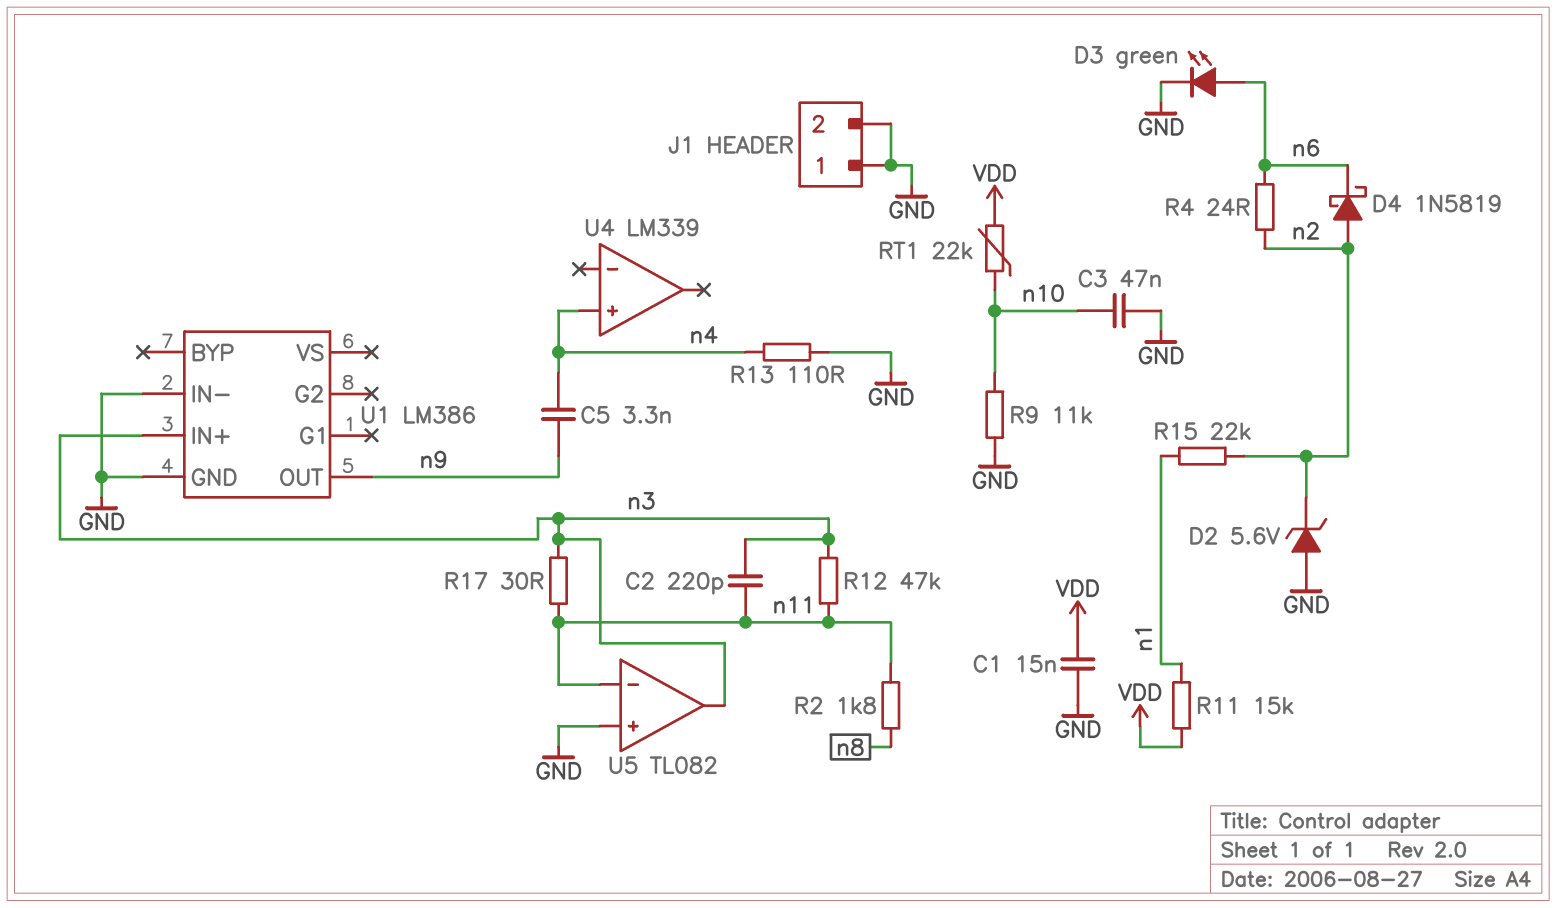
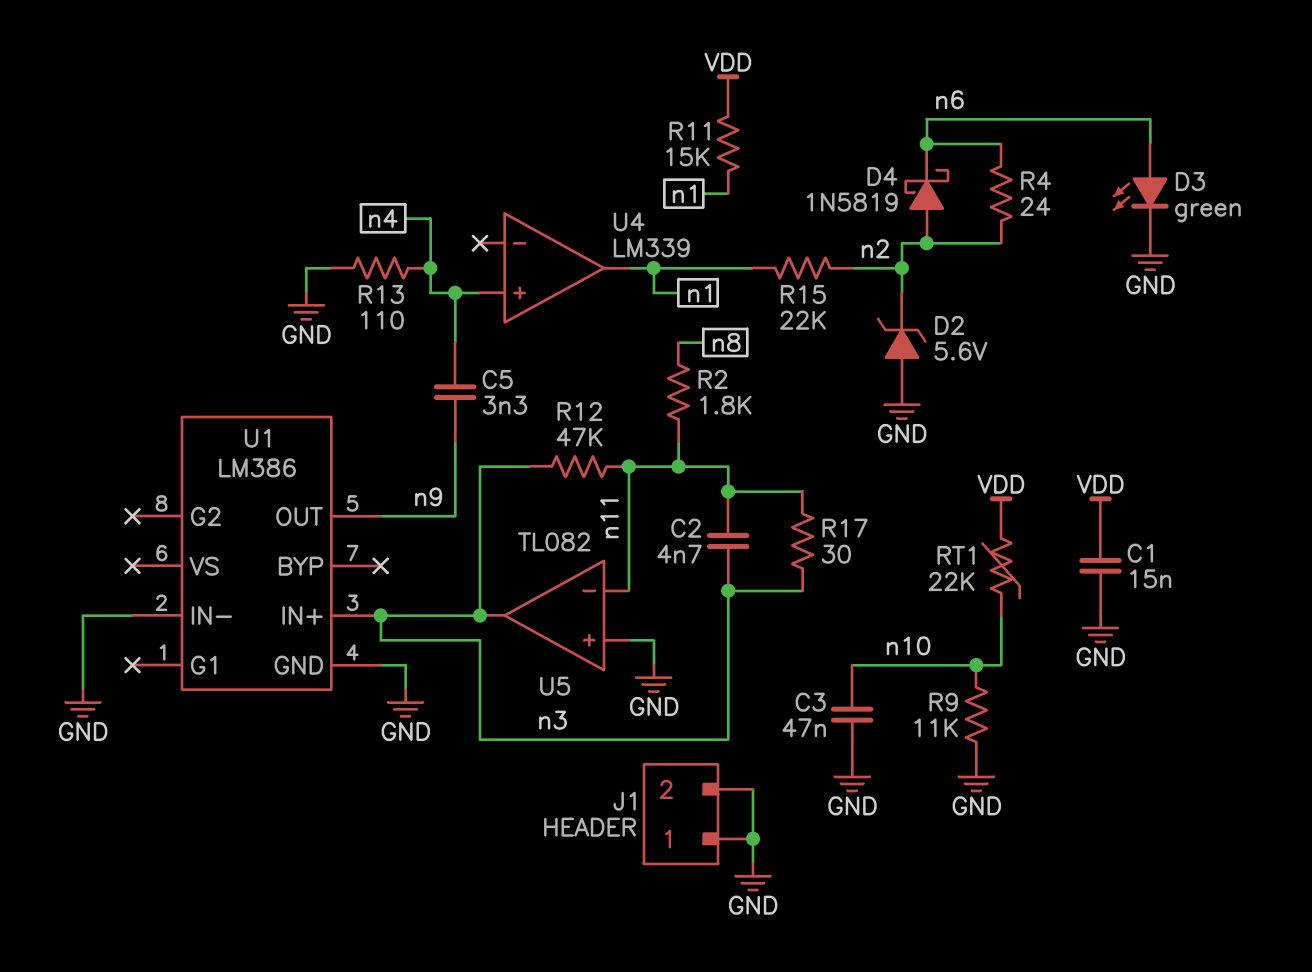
C2: 220pF (n3, n11) -> 4.7nF (n3, n11)
U4 pin out: none -> n1

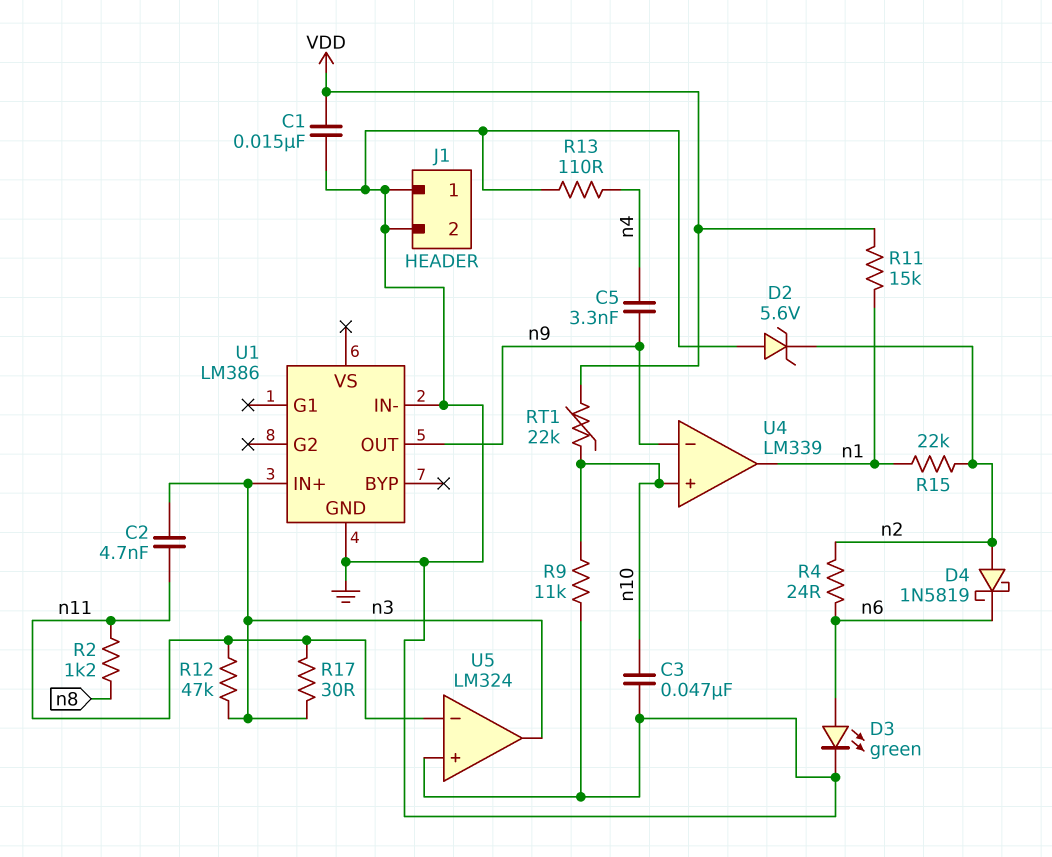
R2: 1.8k (n8, n11) -> 1.2k (n8, n11)
U4 pin in+: n4 -> n10
U4 pin in-: none -> n9
U5: TL082 -> LM324

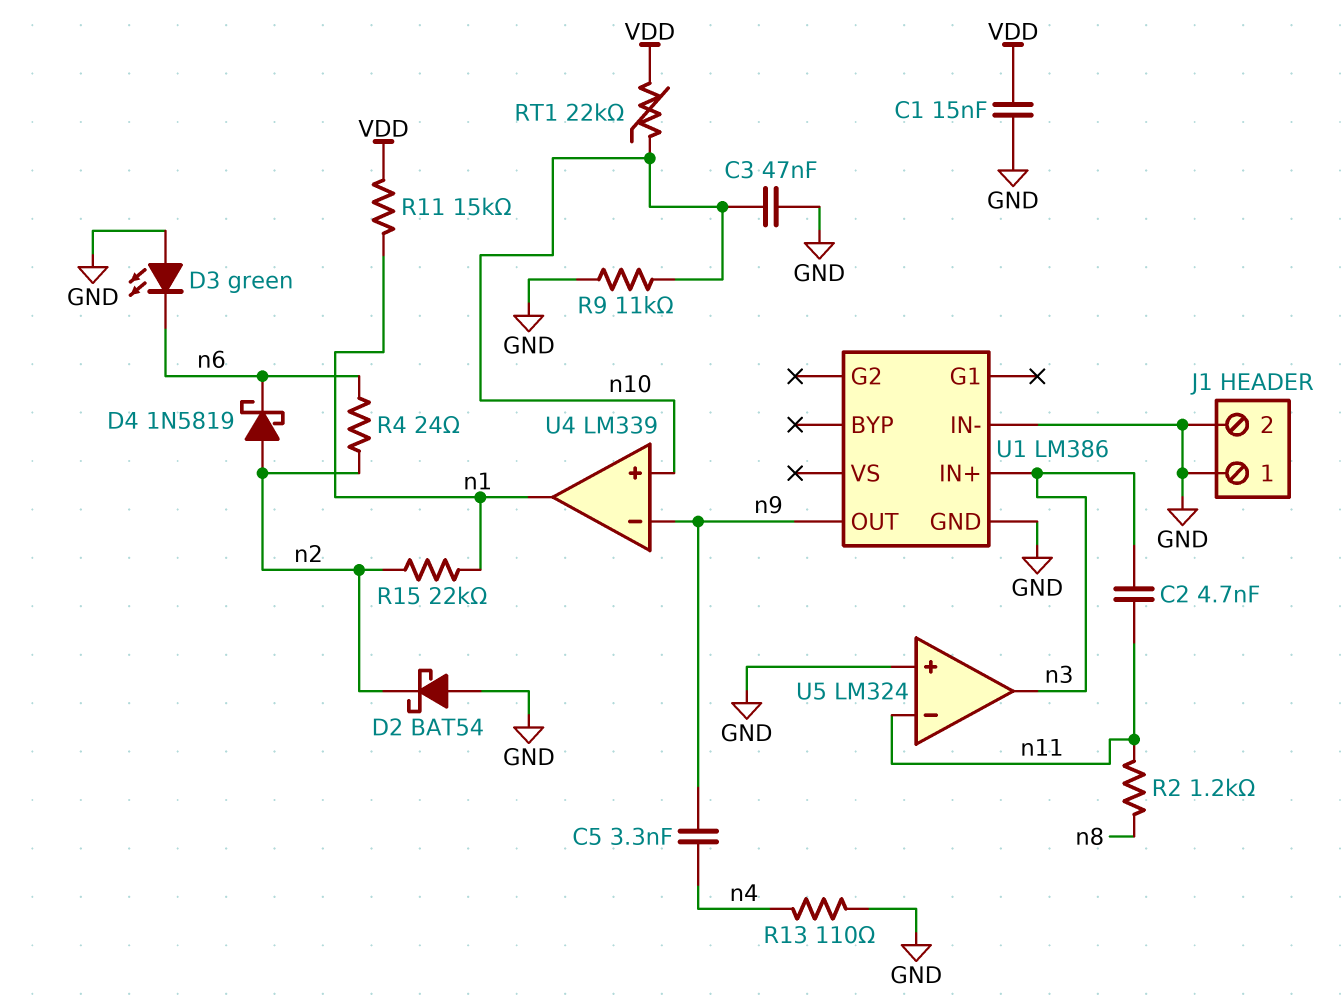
D2: zener 5.6V (A GND, K n2) -> schottky BAT54 (A GND, K n2)
D3: LED green (A n6, K GND) -> LED green (A GND, K n6)
R12: 47k (n3, n11) -> none
R17: 30 (n3, n11) -> none

